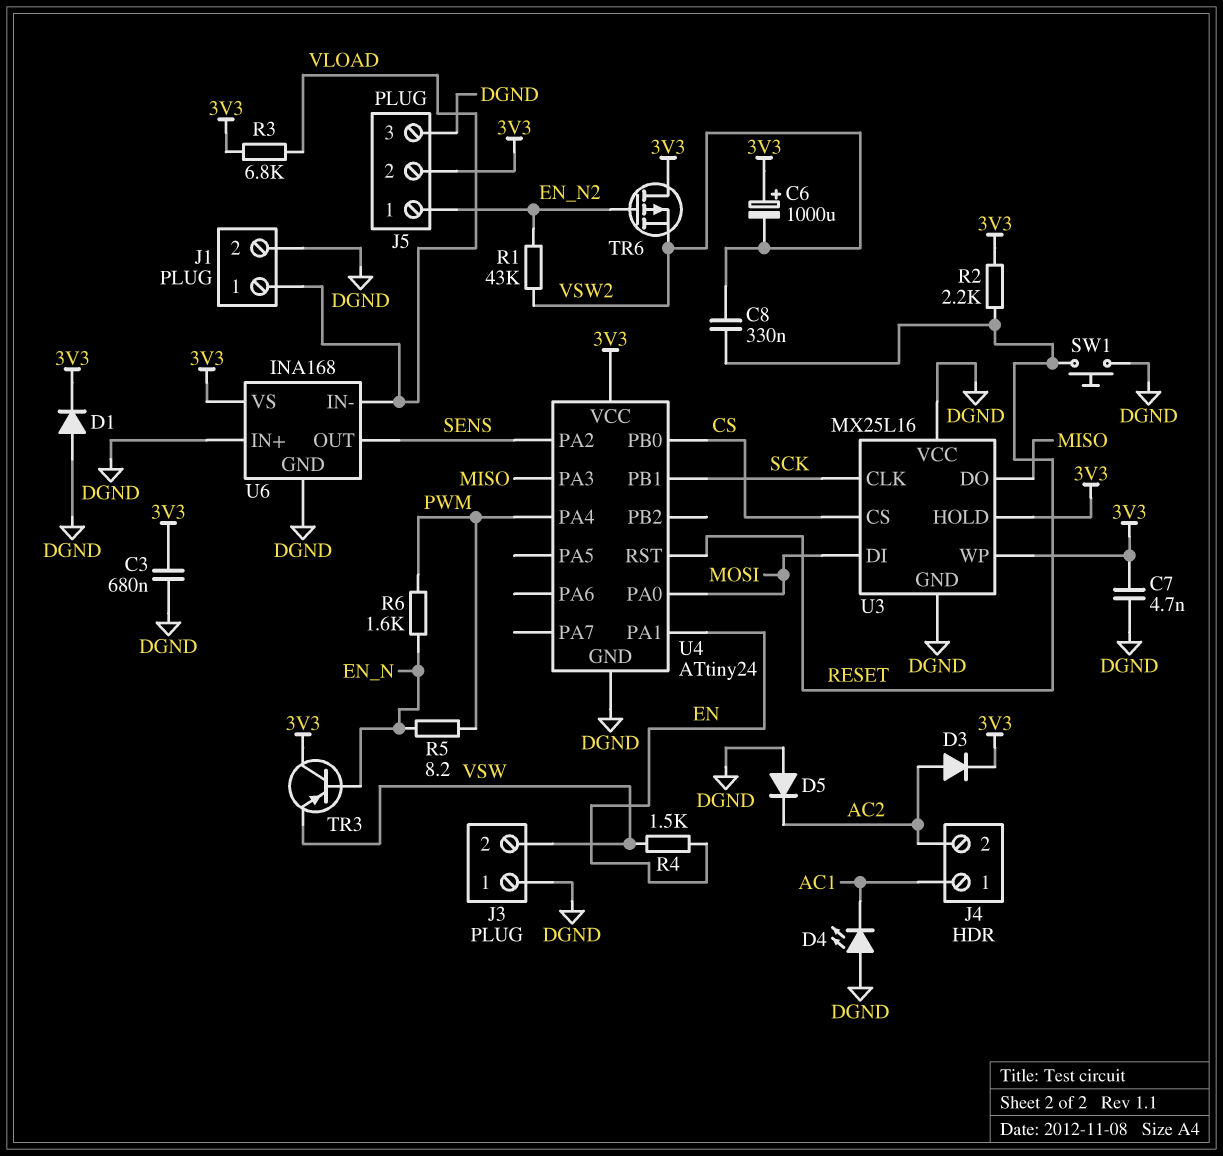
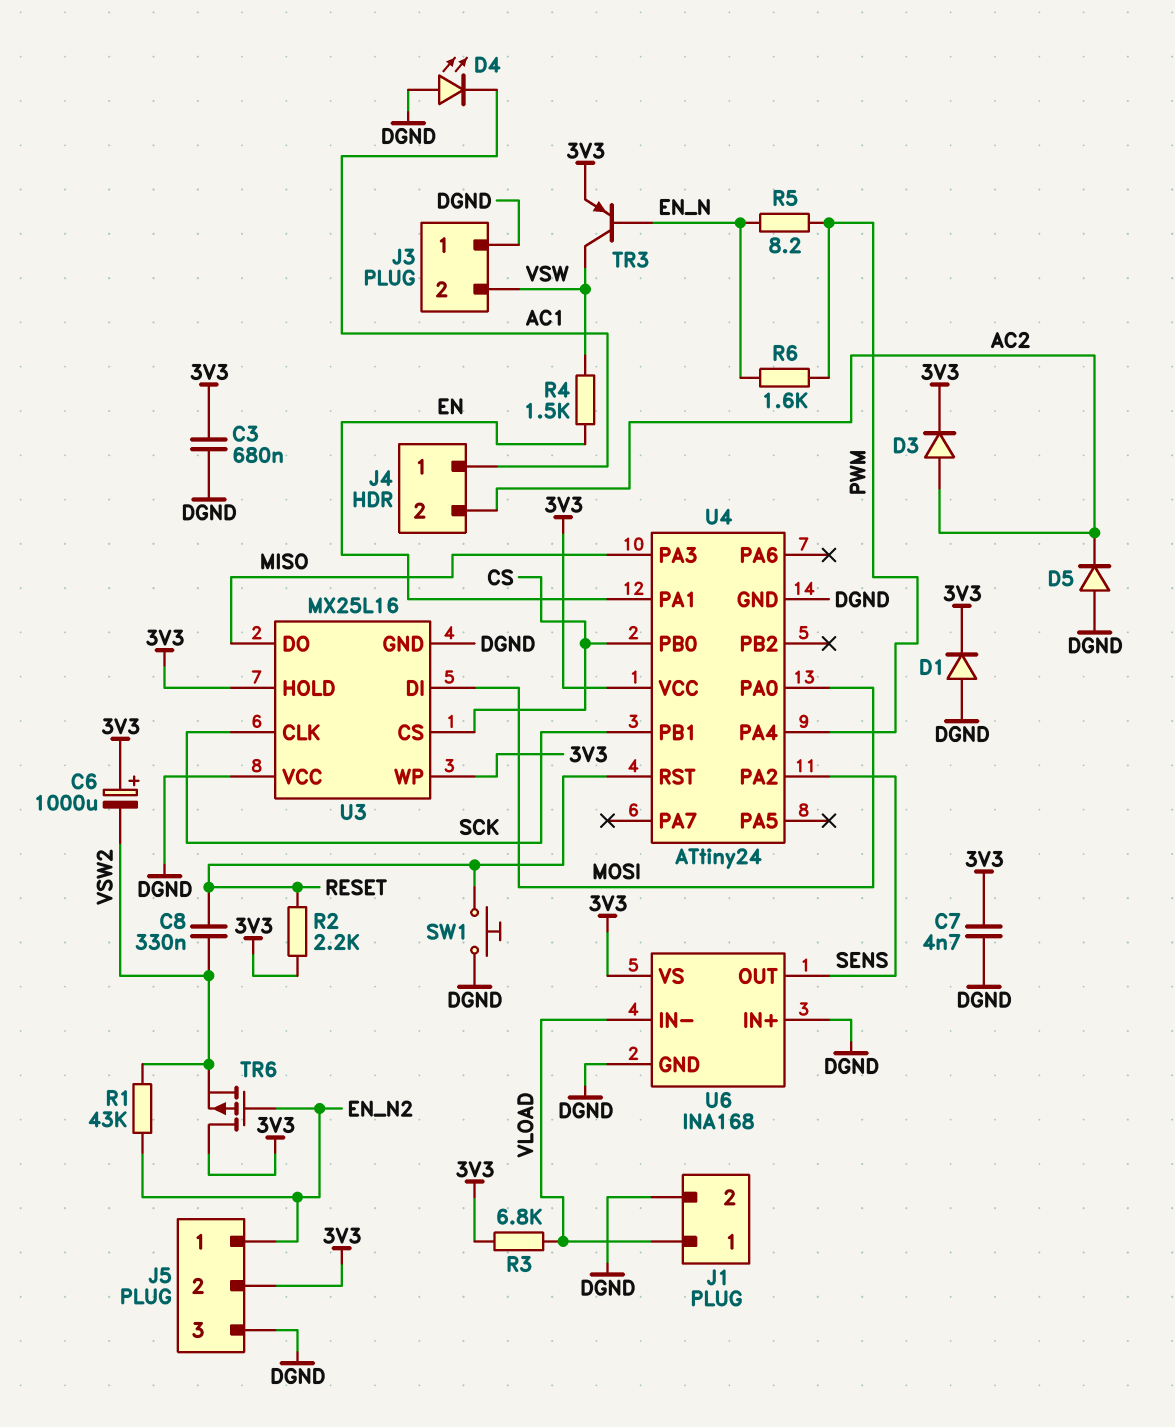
TR3: PNP (B EN_N, C 3V3, E VSW) -> PNP (B EN_N, C VSW, E 3V3)

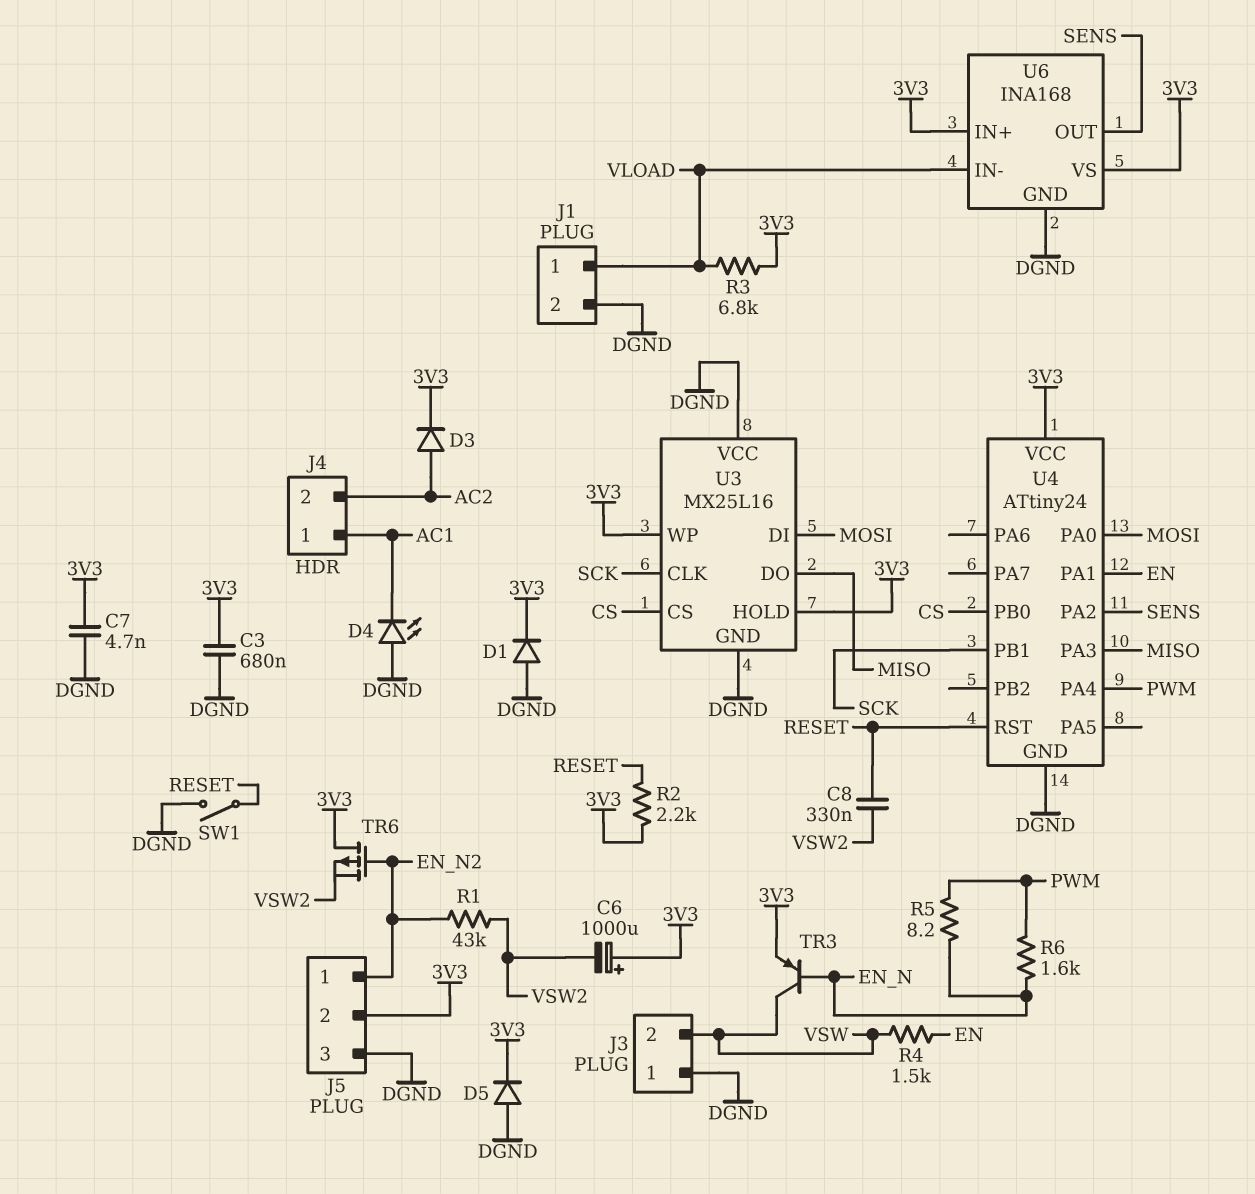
D5: diode (A DGND, K AC2) -> diode (A DGND, K 3V3)
SW1: button (DGND, RESET) -> switch (DGND, RESET)
U6 pin IN+: DGND -> 3V3

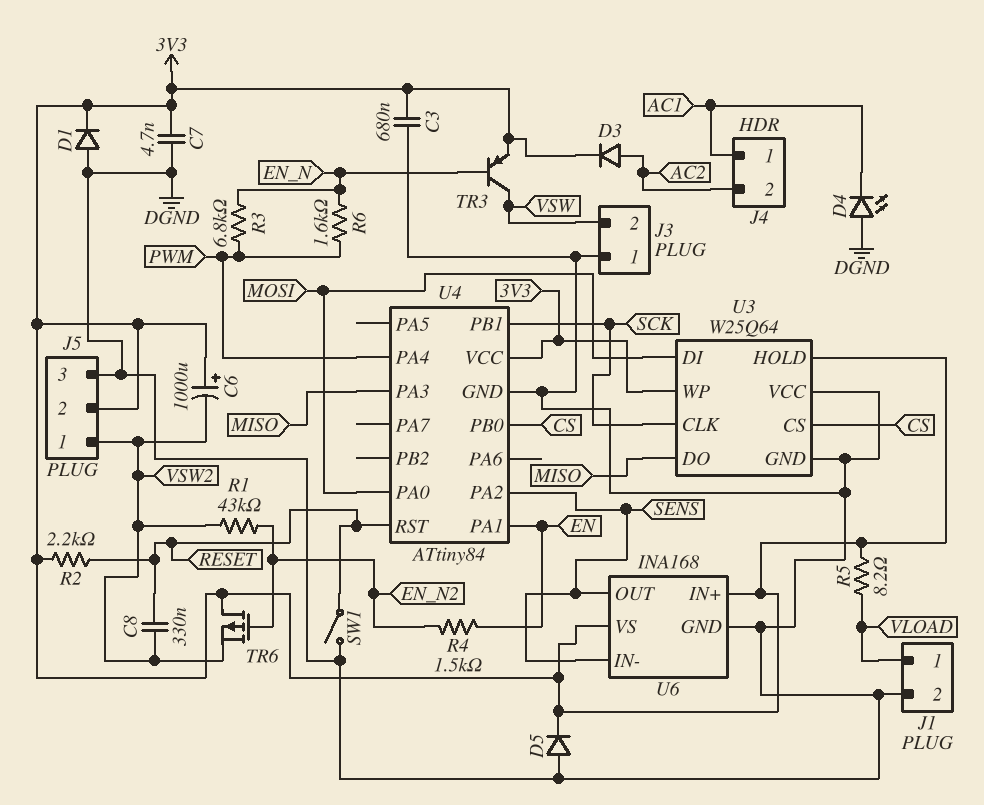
J5 pin 1: EN_N2 -> VSW2
R3: 6.8k (3V3, VLOAD) -> 6.8k (EN_N, PWM)
R4: 1.5k (EN, VSW) -> 1.5k (EN, EN_N2)
R5: 8.2 (EN_N, PWM) -> 8.2 (3V3, VLOAD)
U3: MX25L16 -> W25Q64
U4: ATtiny24 -> ATtiny84
U6 pin IN-: VLOAD -> SENS

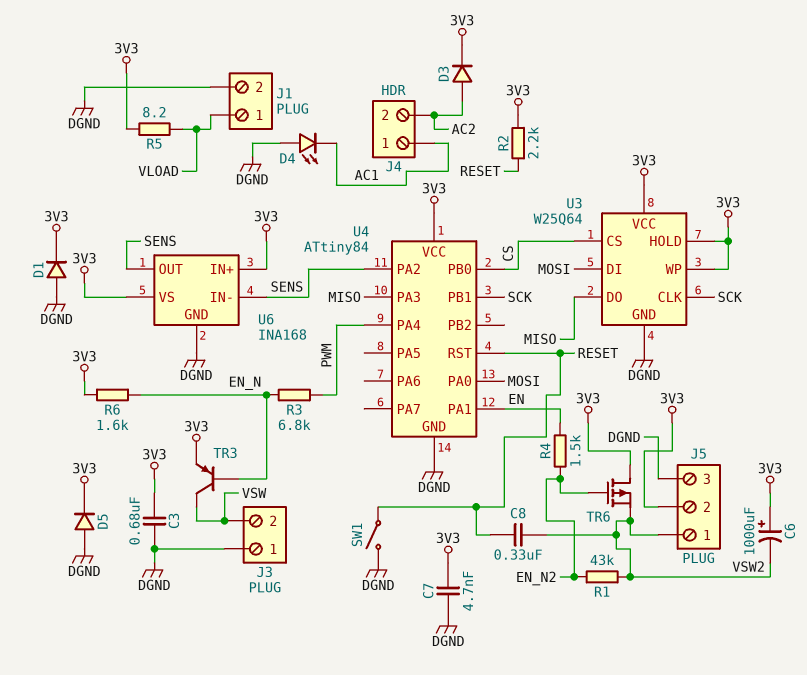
R6: 1.6k (EN_N, PWM) -> 1.6k (3V3, EN_N)
U3 pin VCC: DGND -> 3V3

